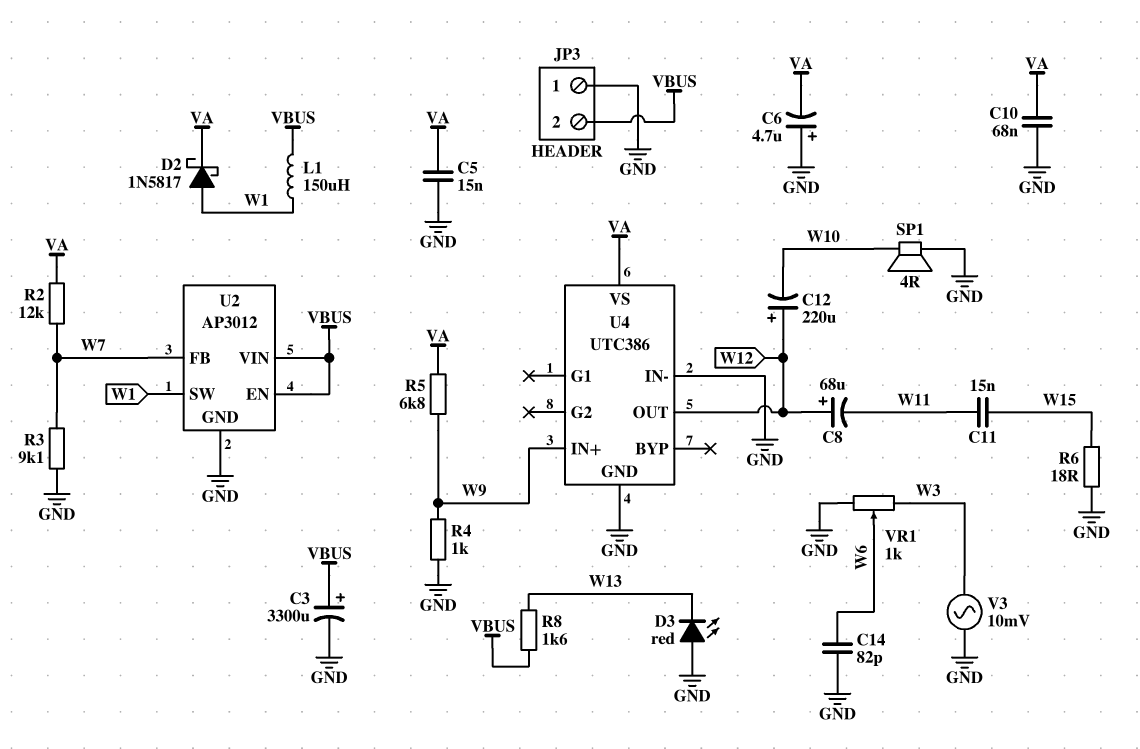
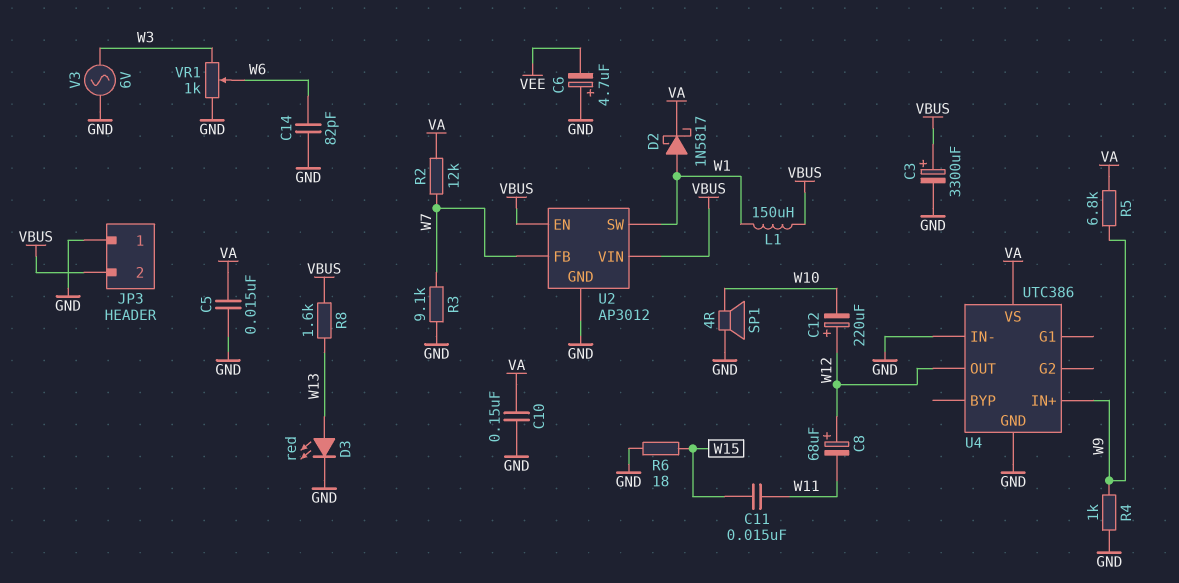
C6: 4.7uF (plus GND, minus VA) -> 4.7uF (plus GND, minus VEE)
C10: 68nF (GND, VA) -> 150nF (GND, VA)
D3: LED red (A GND, K W13) -> LED red (A W13, K GND)
V3: AC 10mV (GND, W3) -> AC 6V (GND, W3)

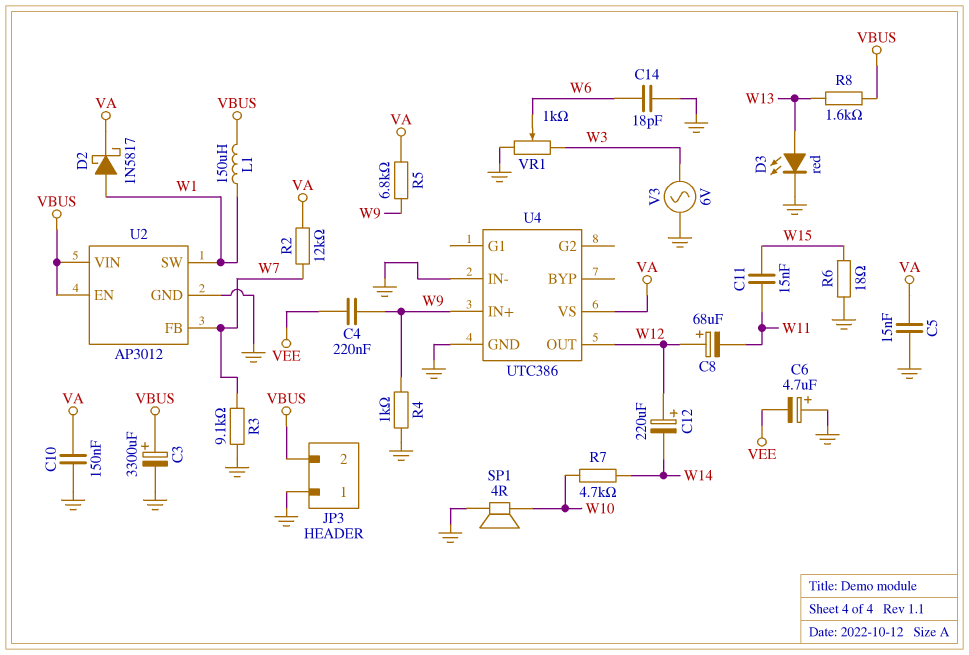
C4: none -> 220nF (VEE, W9)
C12: 220uF (plus W12, minus W10) -> 220uF (plus W12, minus W14)
C14: 82pF (GND, W6) -> 18pF (GND, W6)
R7: none -> 4.7k (W10, W14)

